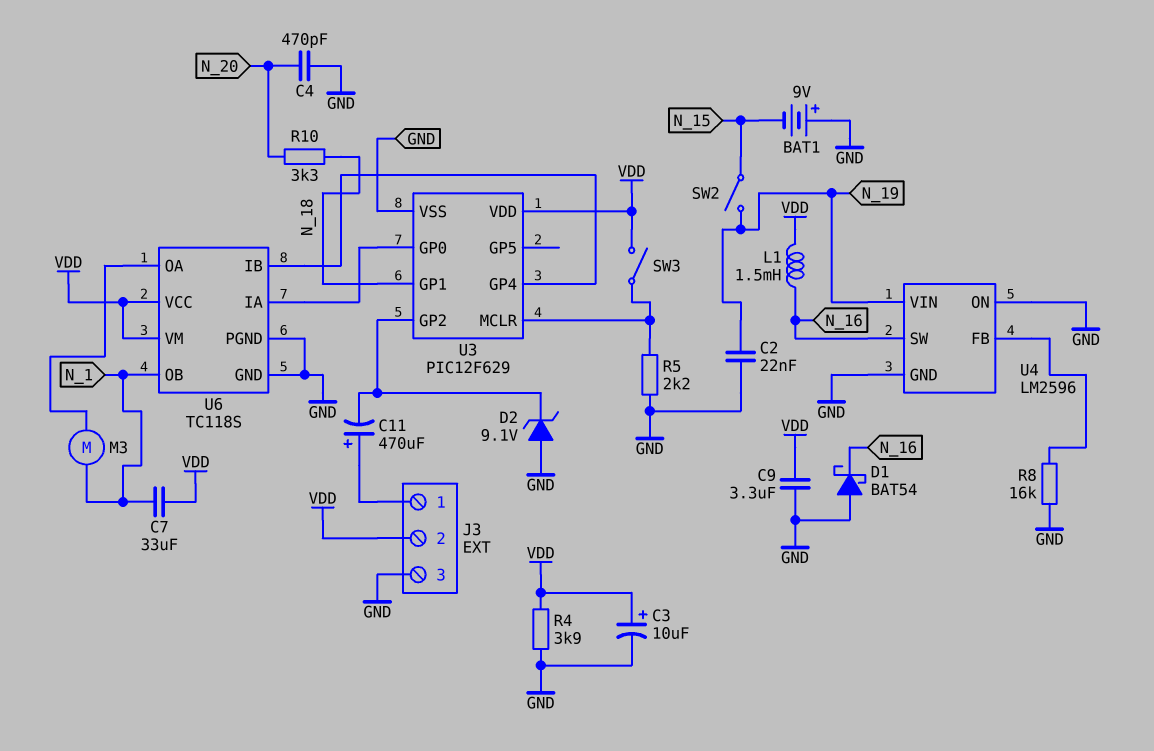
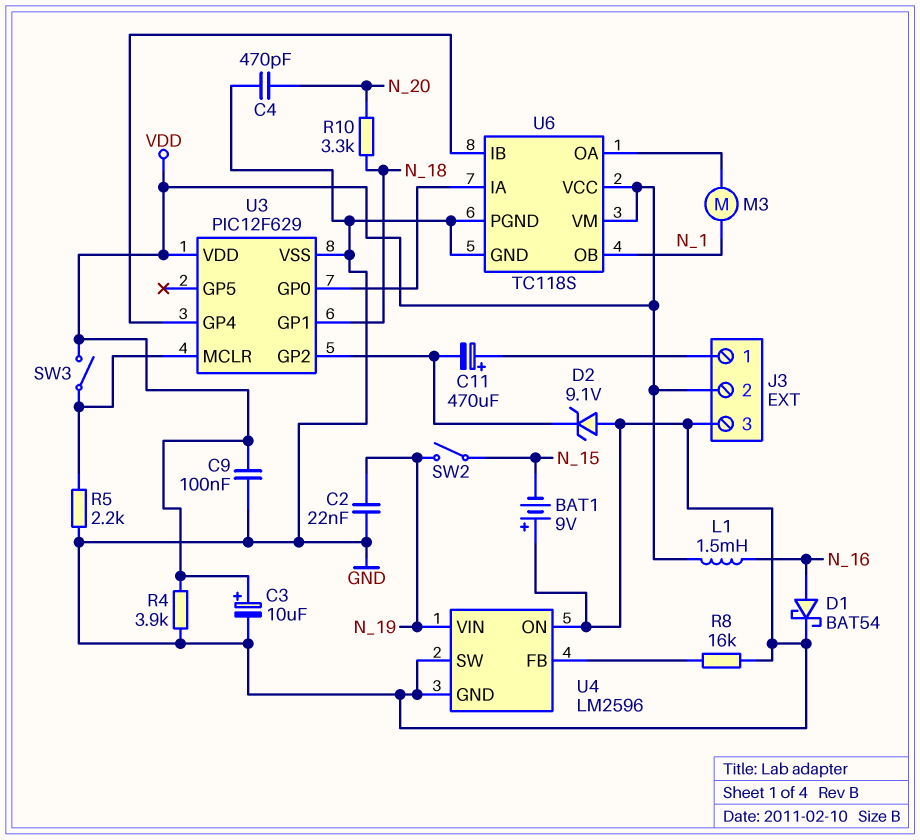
C7: 33uF (N_1, VDD) -> none
C9: 3.3uF (GND, VDD) -> 100nF (GND, VDD)
D1: schottky BAT54 (A GND, K N_16) -> schottky BAT54 (A N_16, K GND)
U4 pin SW: N_16 -> GND

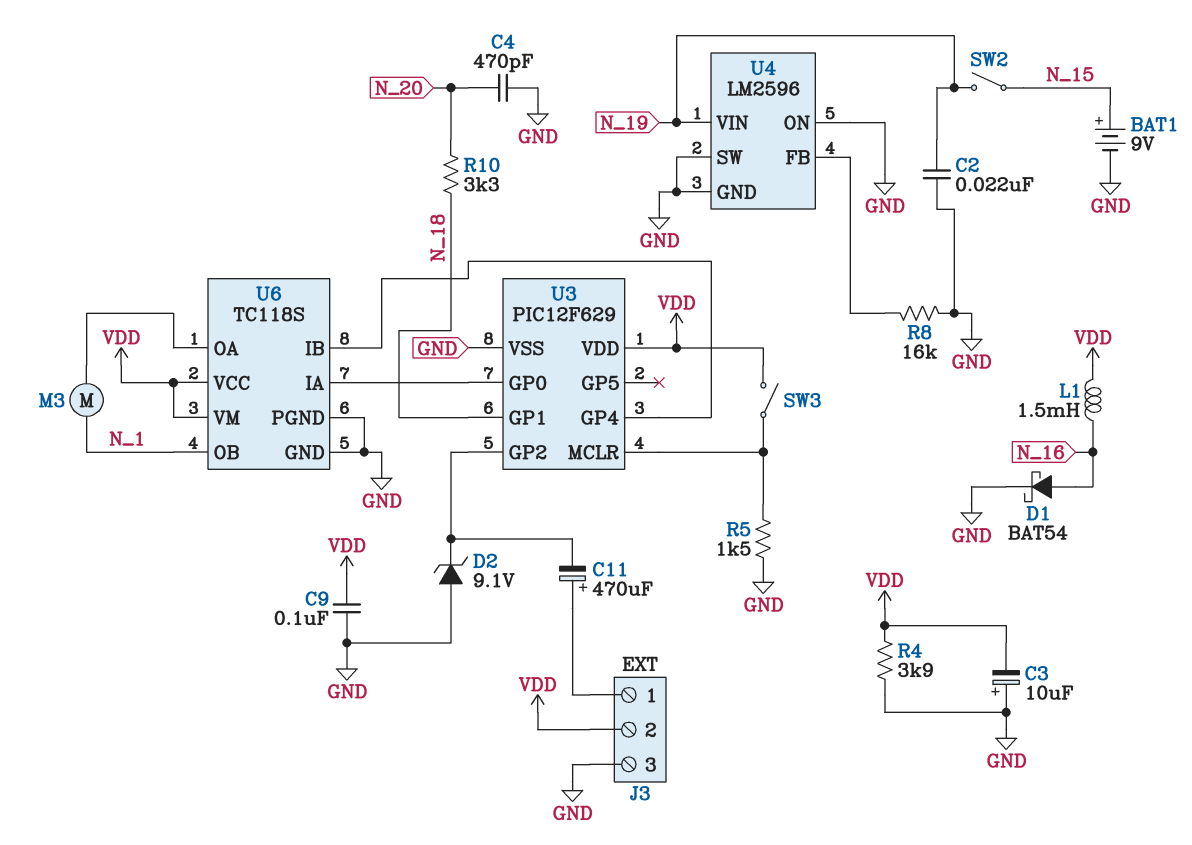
BAT1: 9V (plus GND, minus N_15) -> 9V (plus N_15, minus GND)
C3: 10uF (plus VDD, minus GND) -> 10uF (plus GND, minus VDD)
R5: 2.2k (GND, U3/MCLR) -> 1.5k (GND, U3/MCLR)

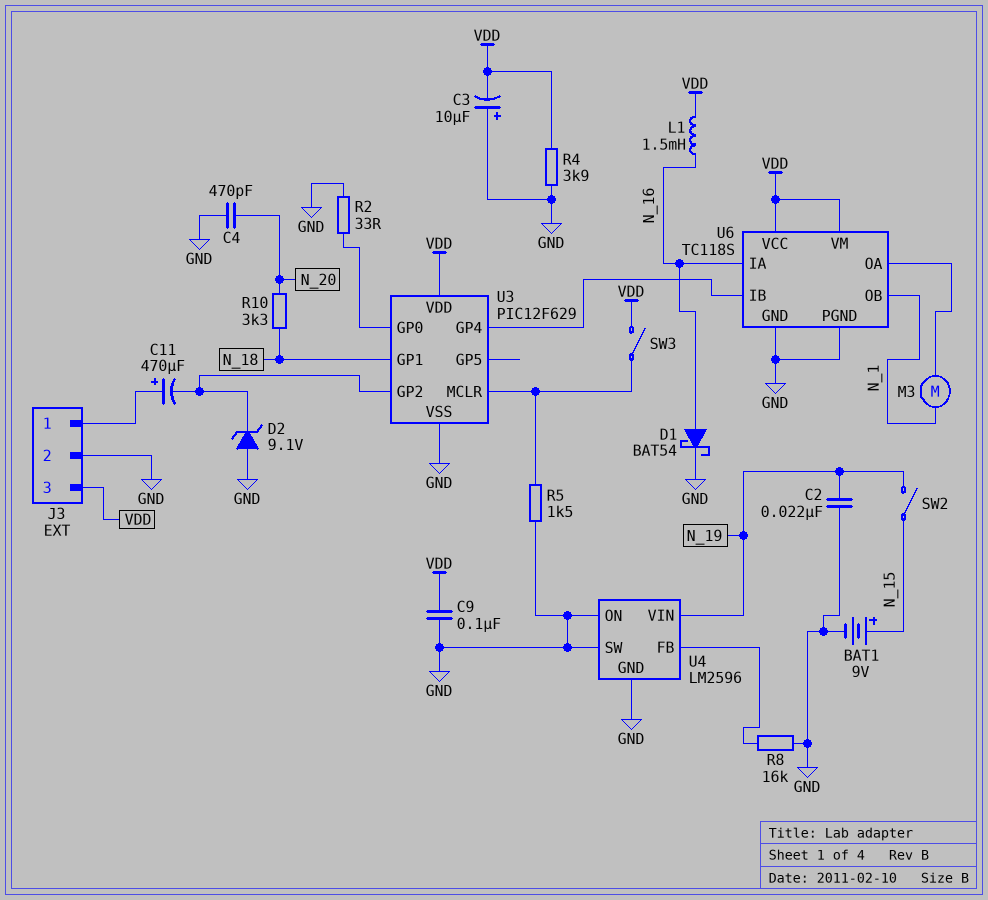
J3 pin 2: VDD -> GND
J3 pin 3: GND -> VDD
R2: none -> 33 (GND, U3/GP0)
U6 pin IA: U3/GP0 -> N_16

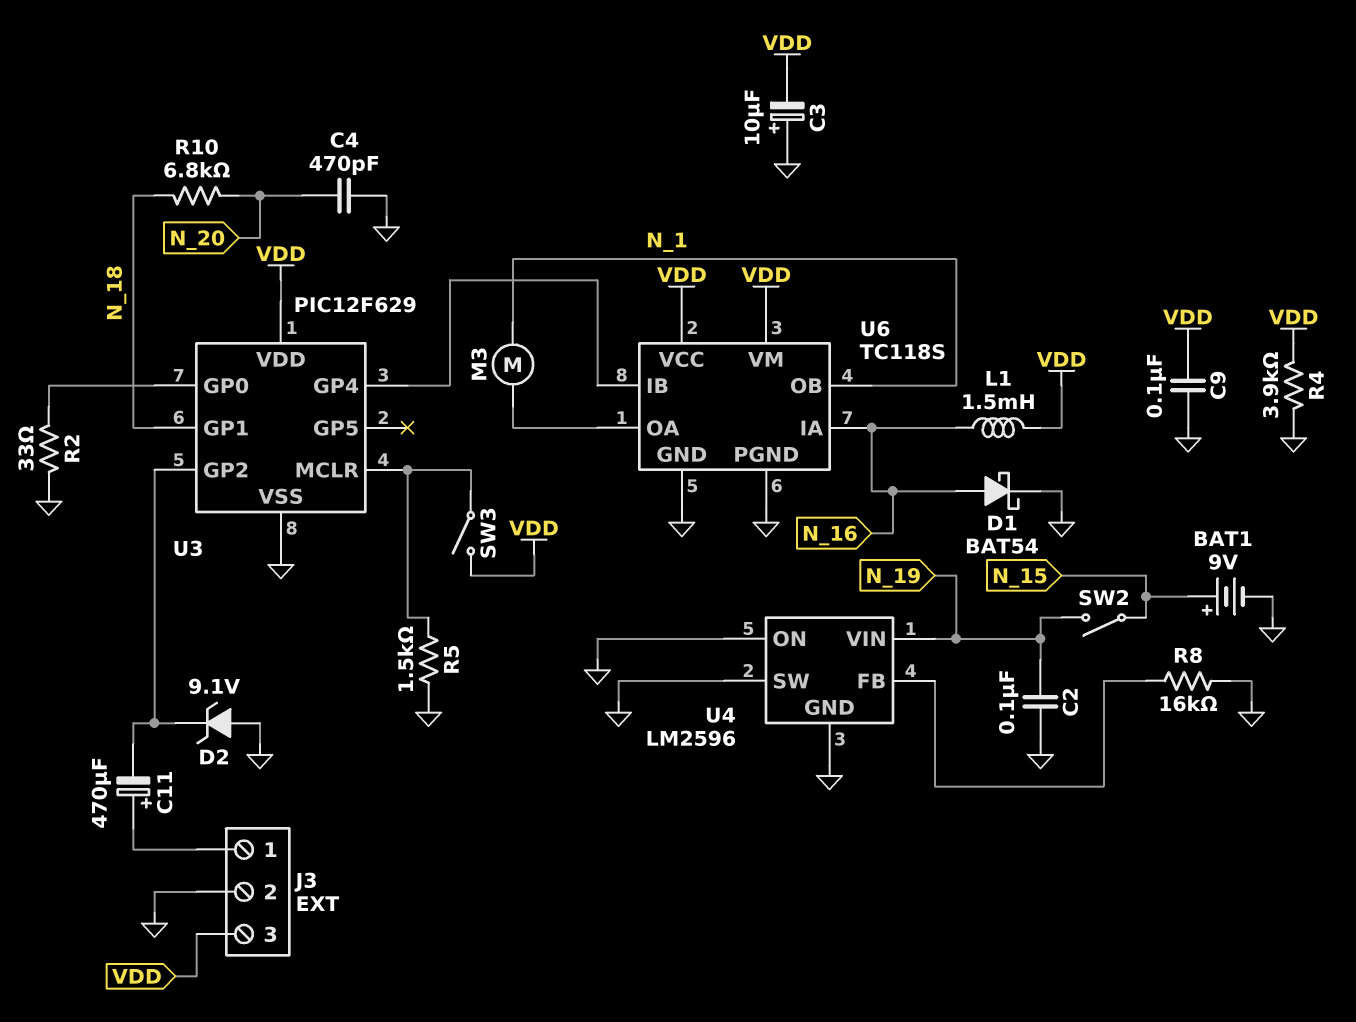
C2: 22nF (GND, N_19) -> 100nF (GND, N_19)
R10: 3.3k (N_18, N_20) -> 6.8k (N_18, N_20)

